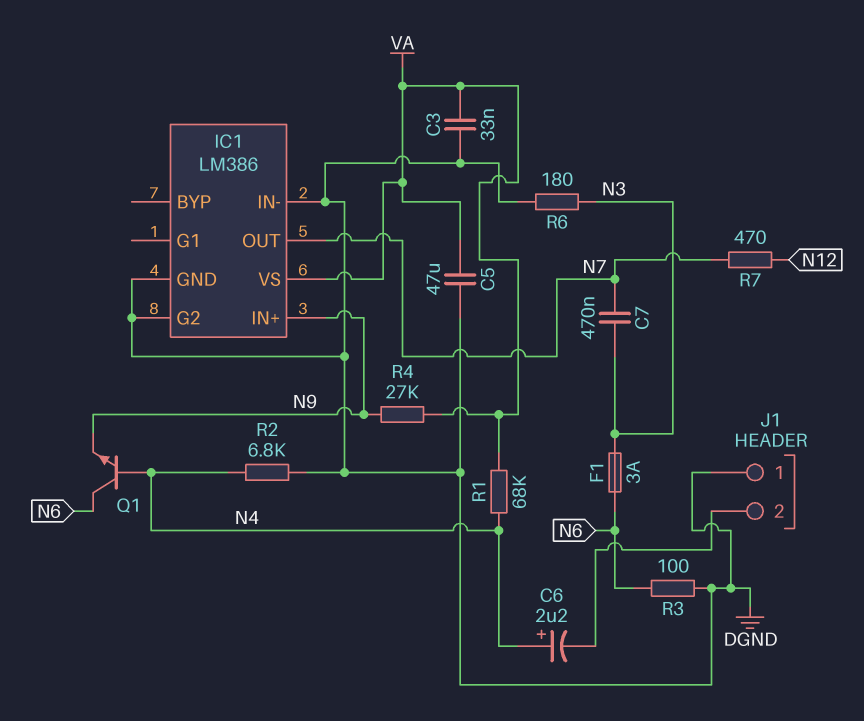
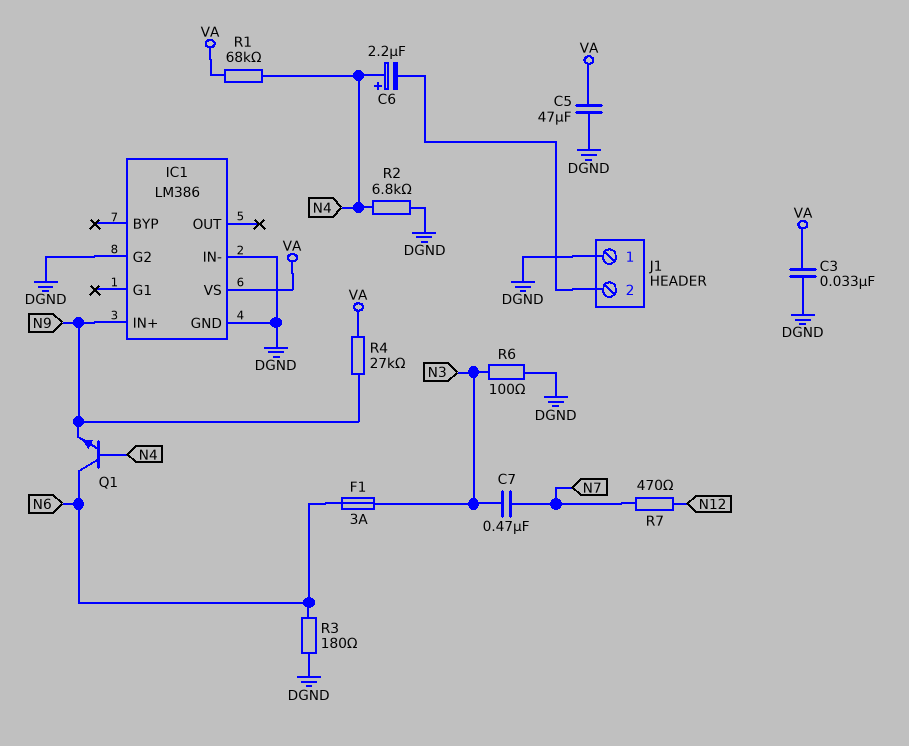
IC1 pin OUT: N7 -> none
R3: 100 (DGND, N6) -> 180 (DGND, N6)
R6: 180 (DGND, N3) -> 100 (DGND, N3)

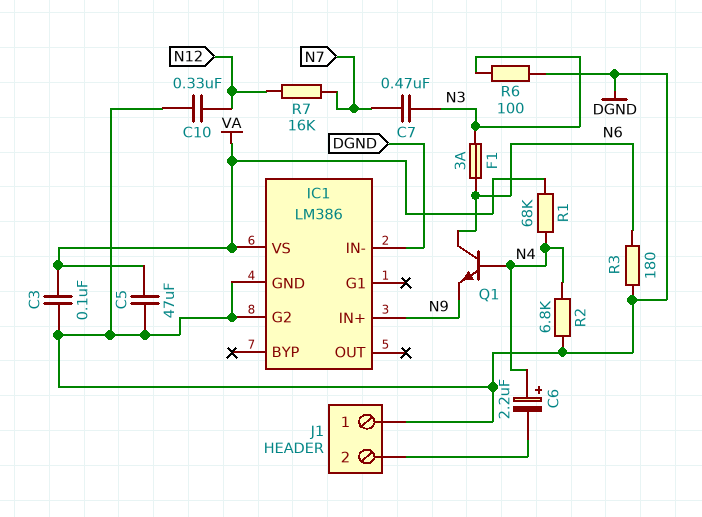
C3: 33nF (DGND, VA) -> 100nF (DGND, VA)
C10: none -> 330nF (DGND, N12)
R4: 27k (N9, VA) -> none
R7: 470 (N7, N12) -> 16k (N7, N12)

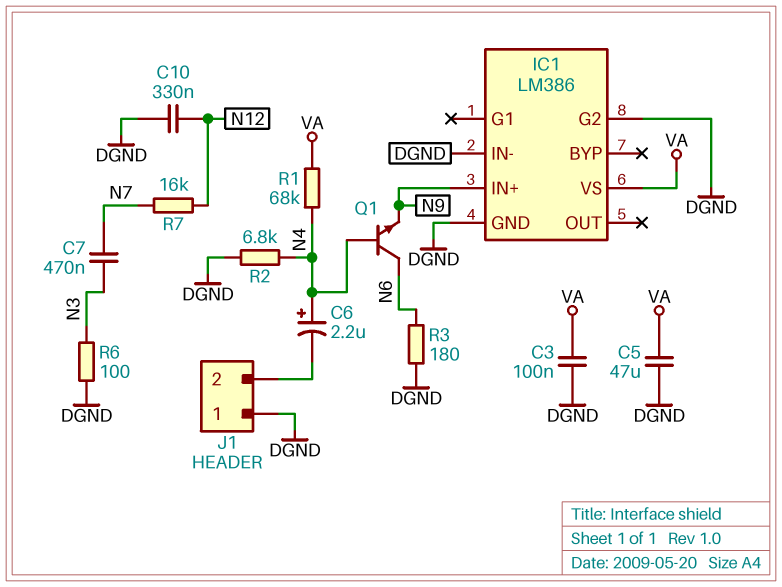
F1: 3A (N3, N6) -> none

